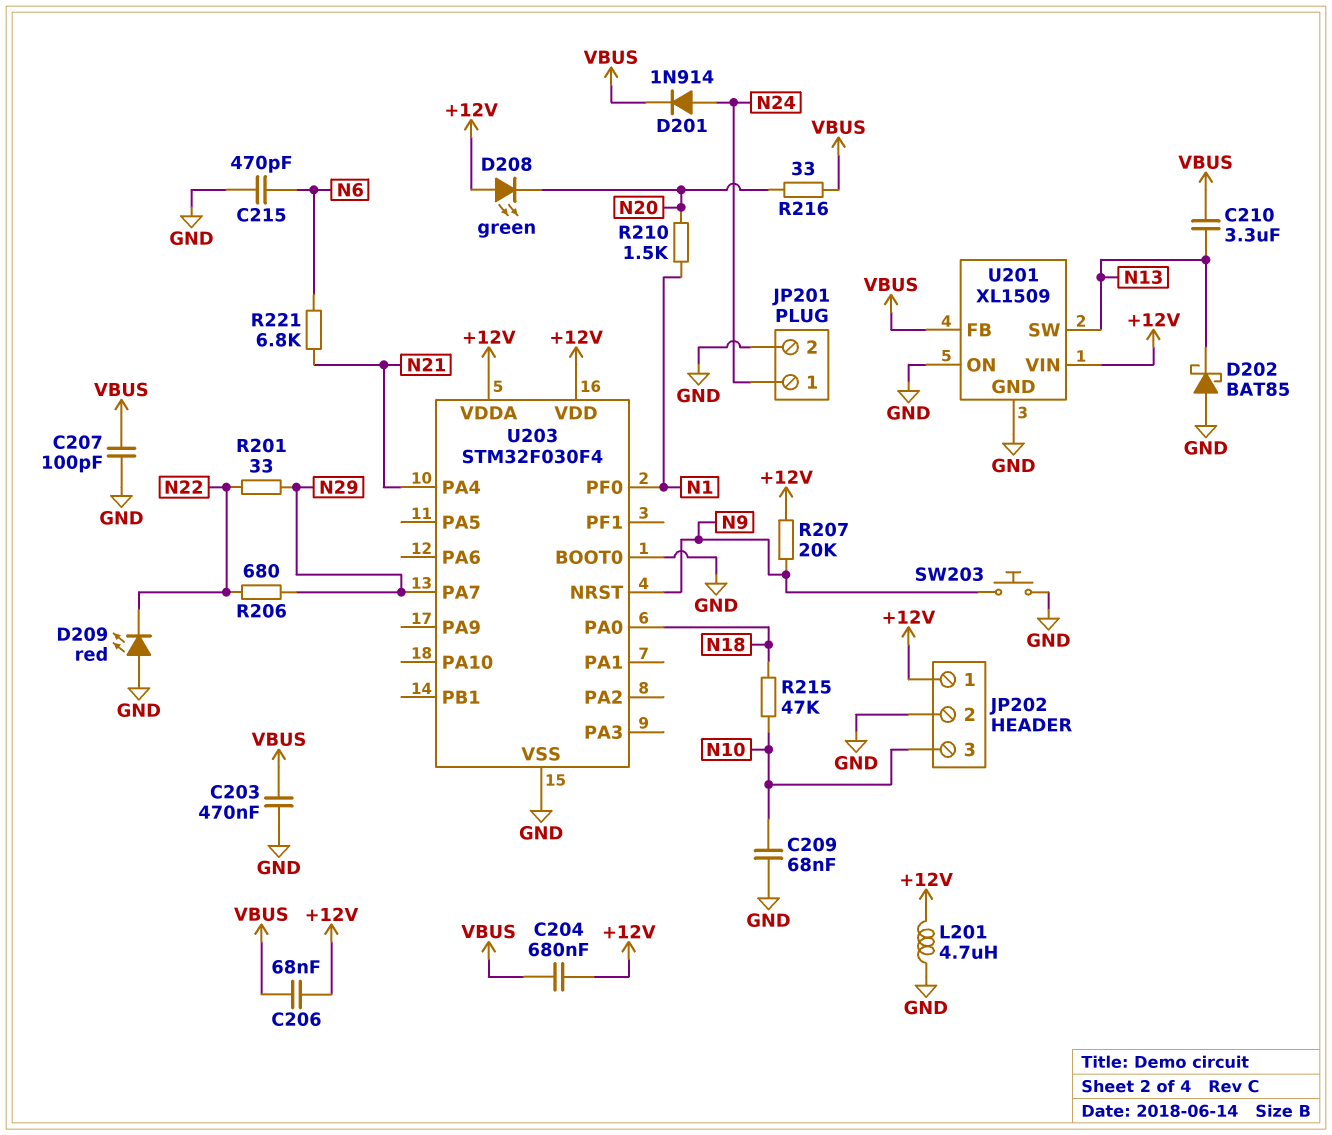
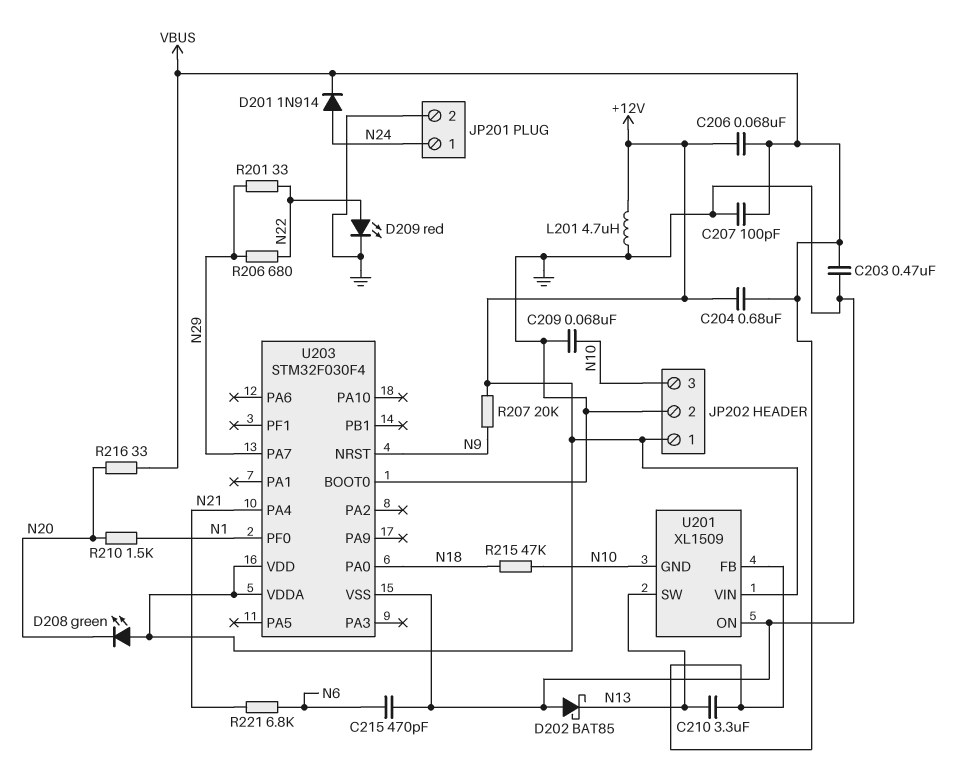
D209: LED red (A GND, K N22) -> LED red (A N22, K GND)
SW203: button (GND, N9) -> none
U201 pin GND: GND -> N10

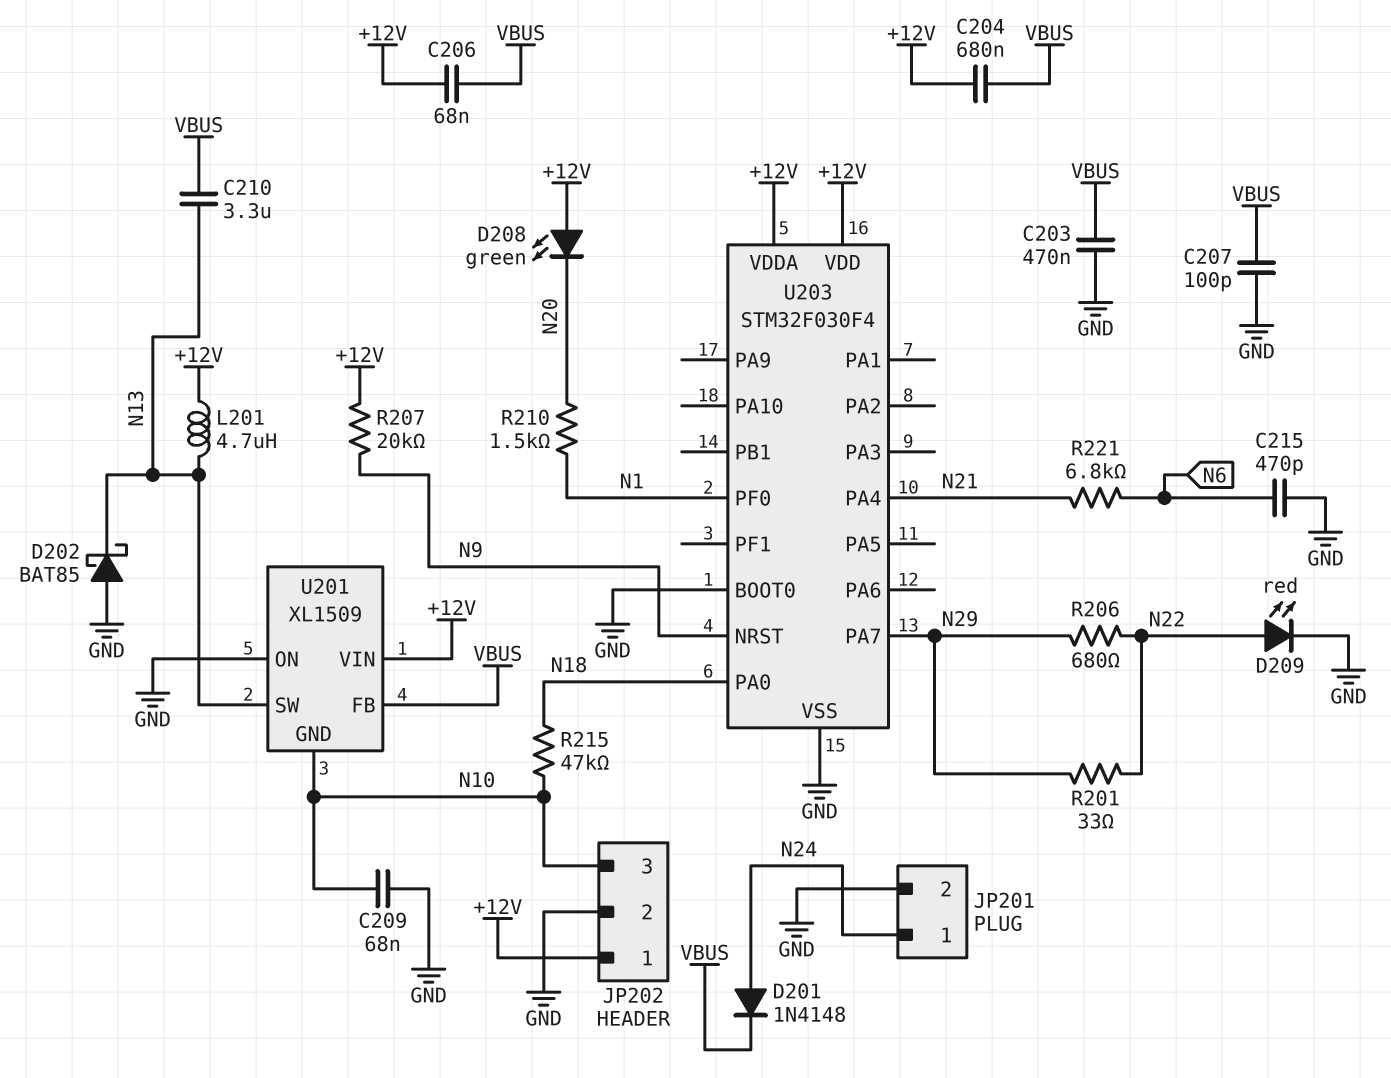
D201: diode 1N914 (A N24, K VBUS) -> diode 1N4148 (A N24, K VBUS)
L201: 4.7uH (+12V, GND) -> 4.7uH (+12V, N13)
R216: 33 (N20, VBUS) -> none

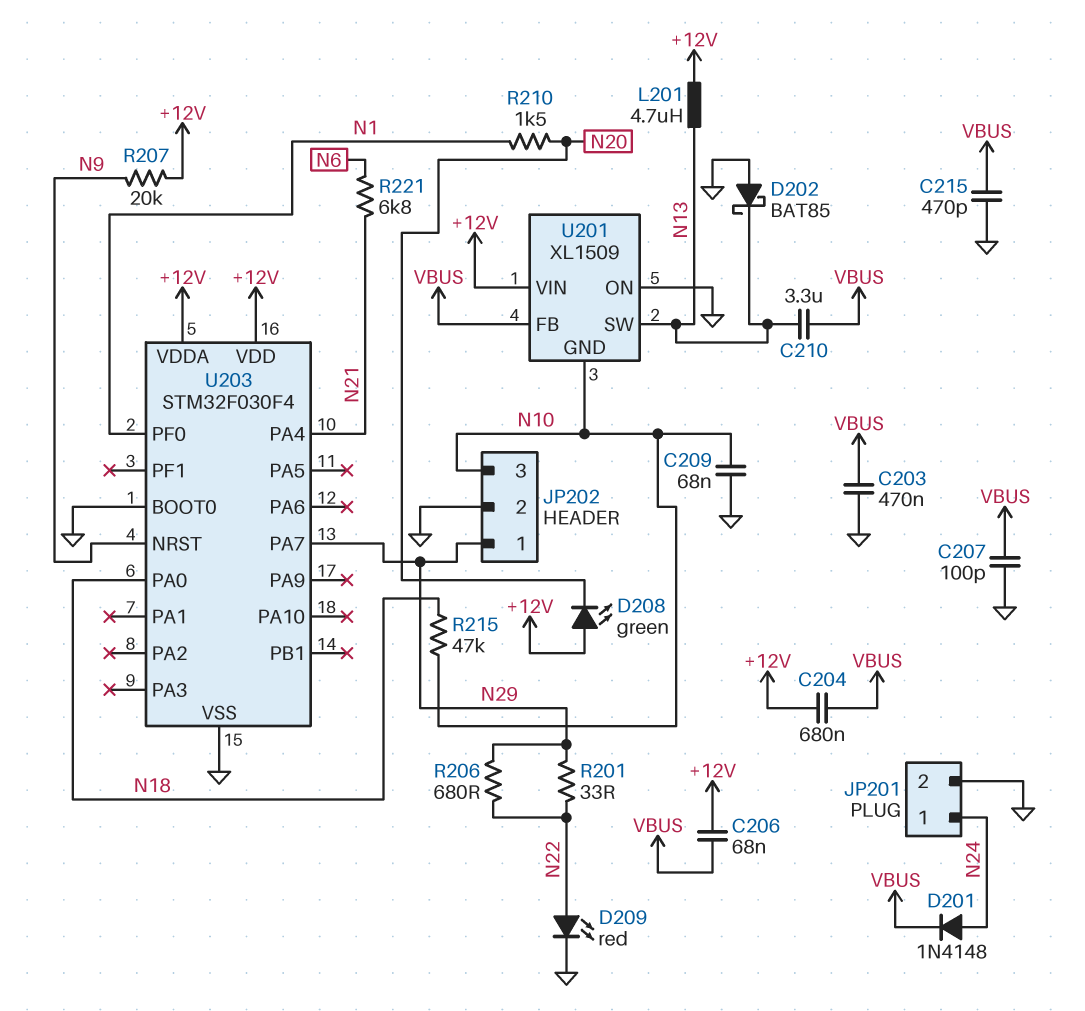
C215: 470pF (GND, N6) -> 470pF (GND, VBUS)
JP202 pin 1: +12V -> N29

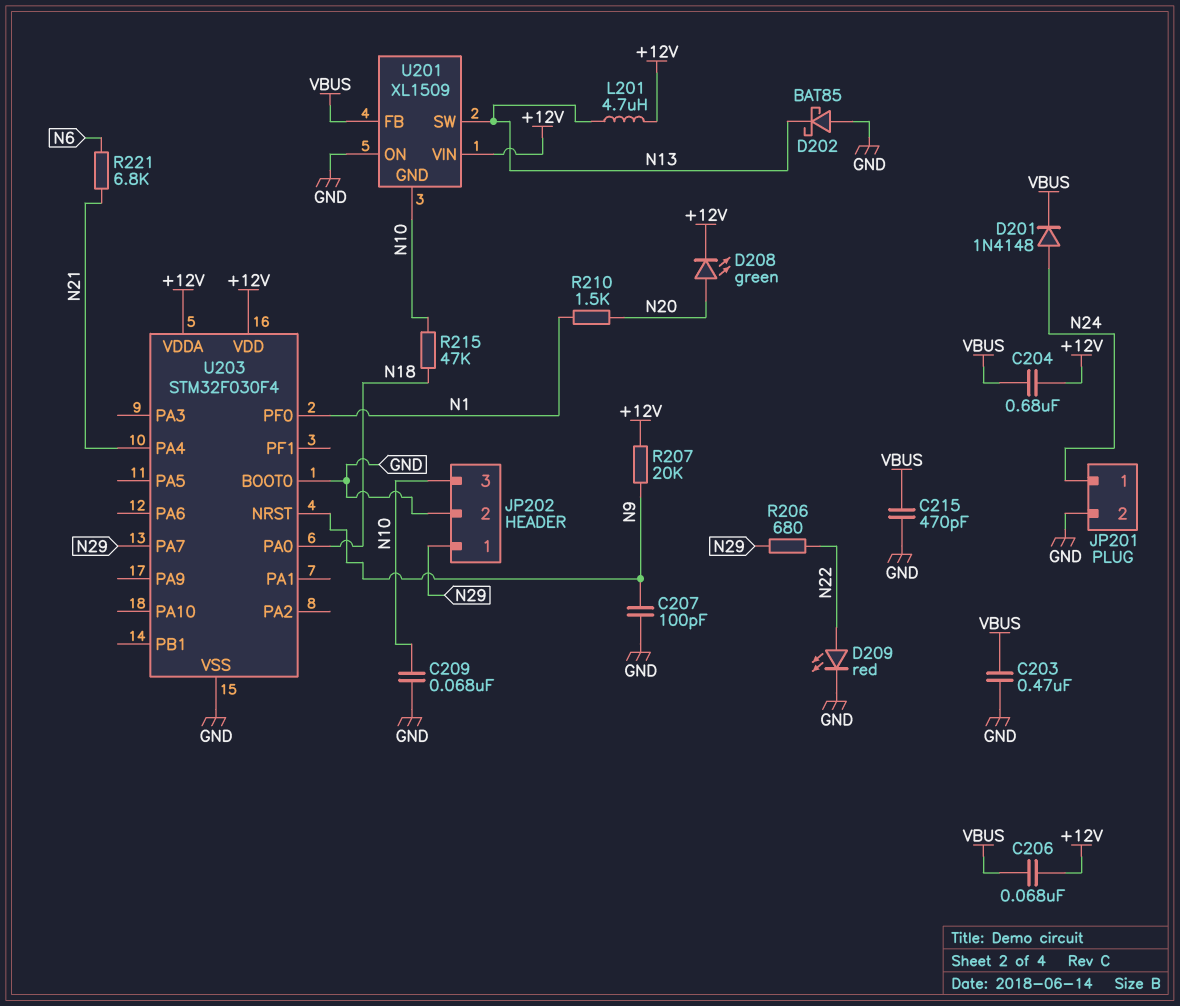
C207: 100pF (GND, VBUS) -> 100pF (GND, N9)
C210: 3.3uF (N13, VBUS) -> none
D208: LED green (A +12V, K N20) -> LED green (A N20, K +12V)
R201: 33 (N22, N29) -> none

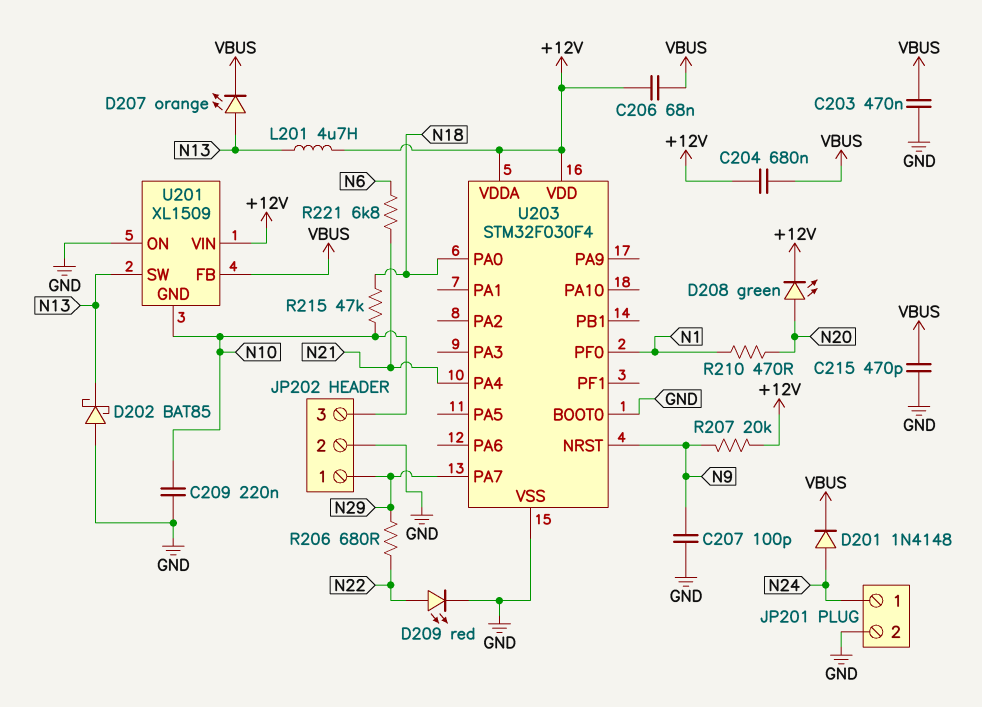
C209: 68nF (GND, N10) -> 220nF (GND, N10)
D207: none -> LED orange (A N13, K VBUS)
R210: 1.5k (N1, N20) -> 470 (N1, N20)

